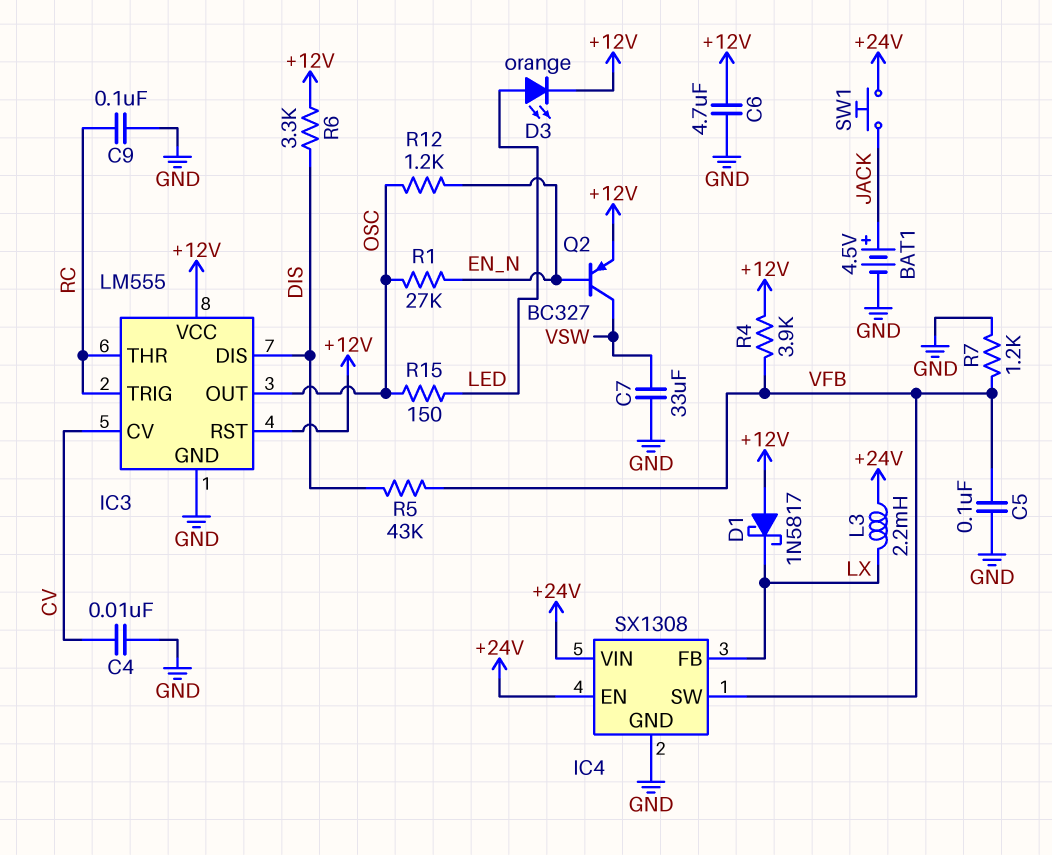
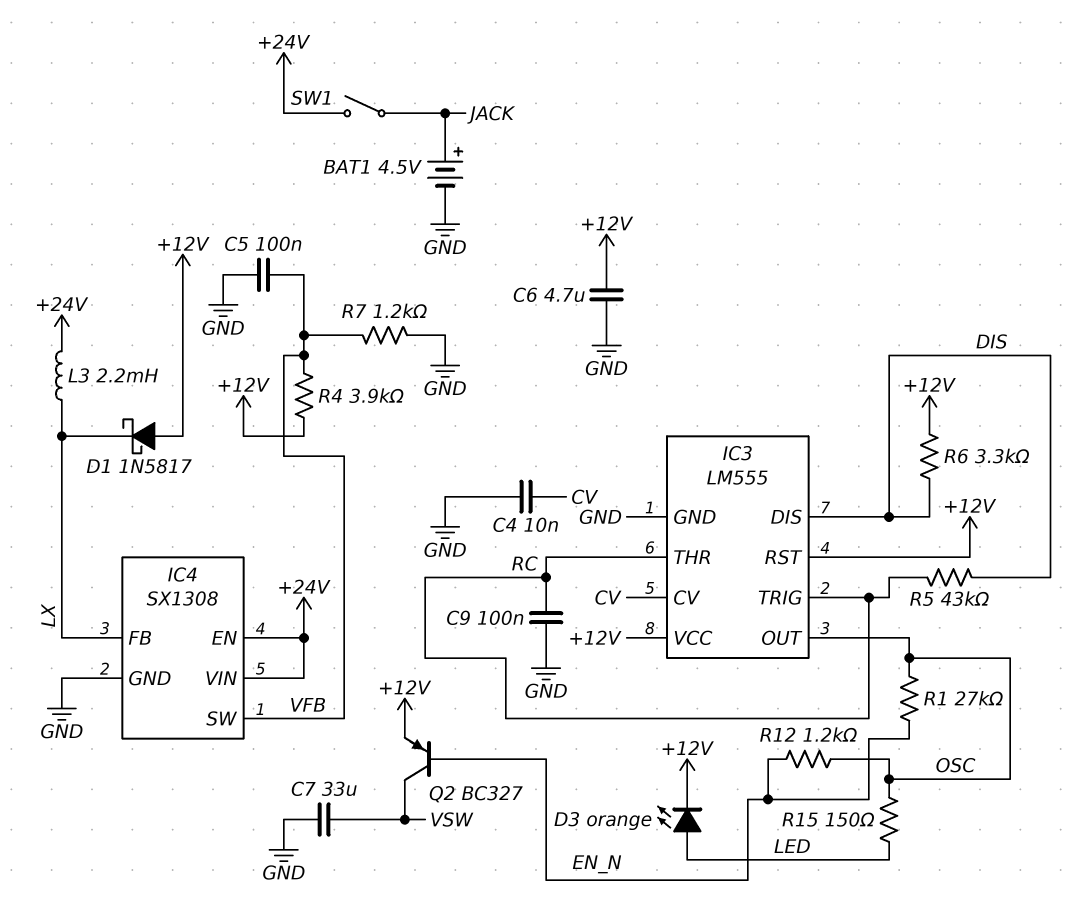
R5: 43k (DIS, VFB) -> 43k (DIS, RC)
SW1: button (+24V, JACK) -> switch (+24V, JACK)

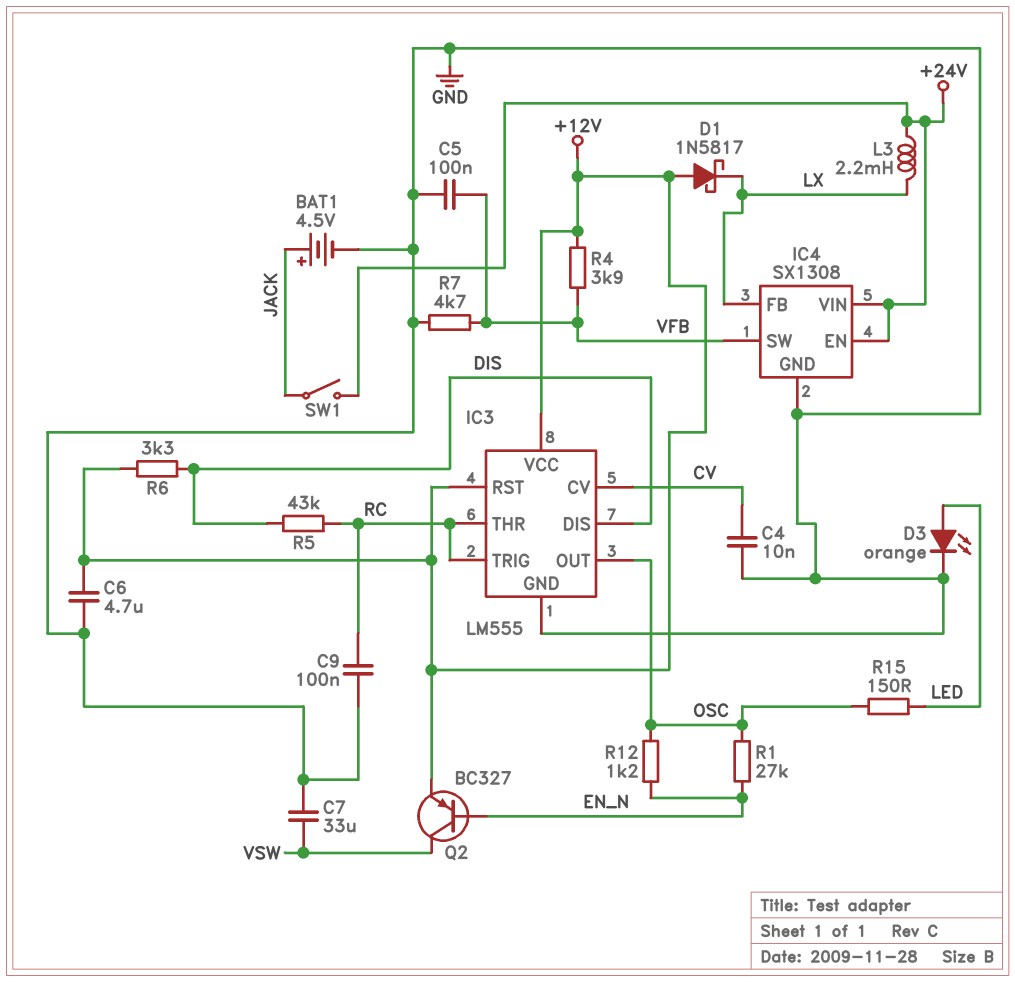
D3: LED orange (A LED, K +12V) -> LED orange (A LED, K GND)
R7: 1.2k (GND, VFB) -> 4.7k (GND, VFB)

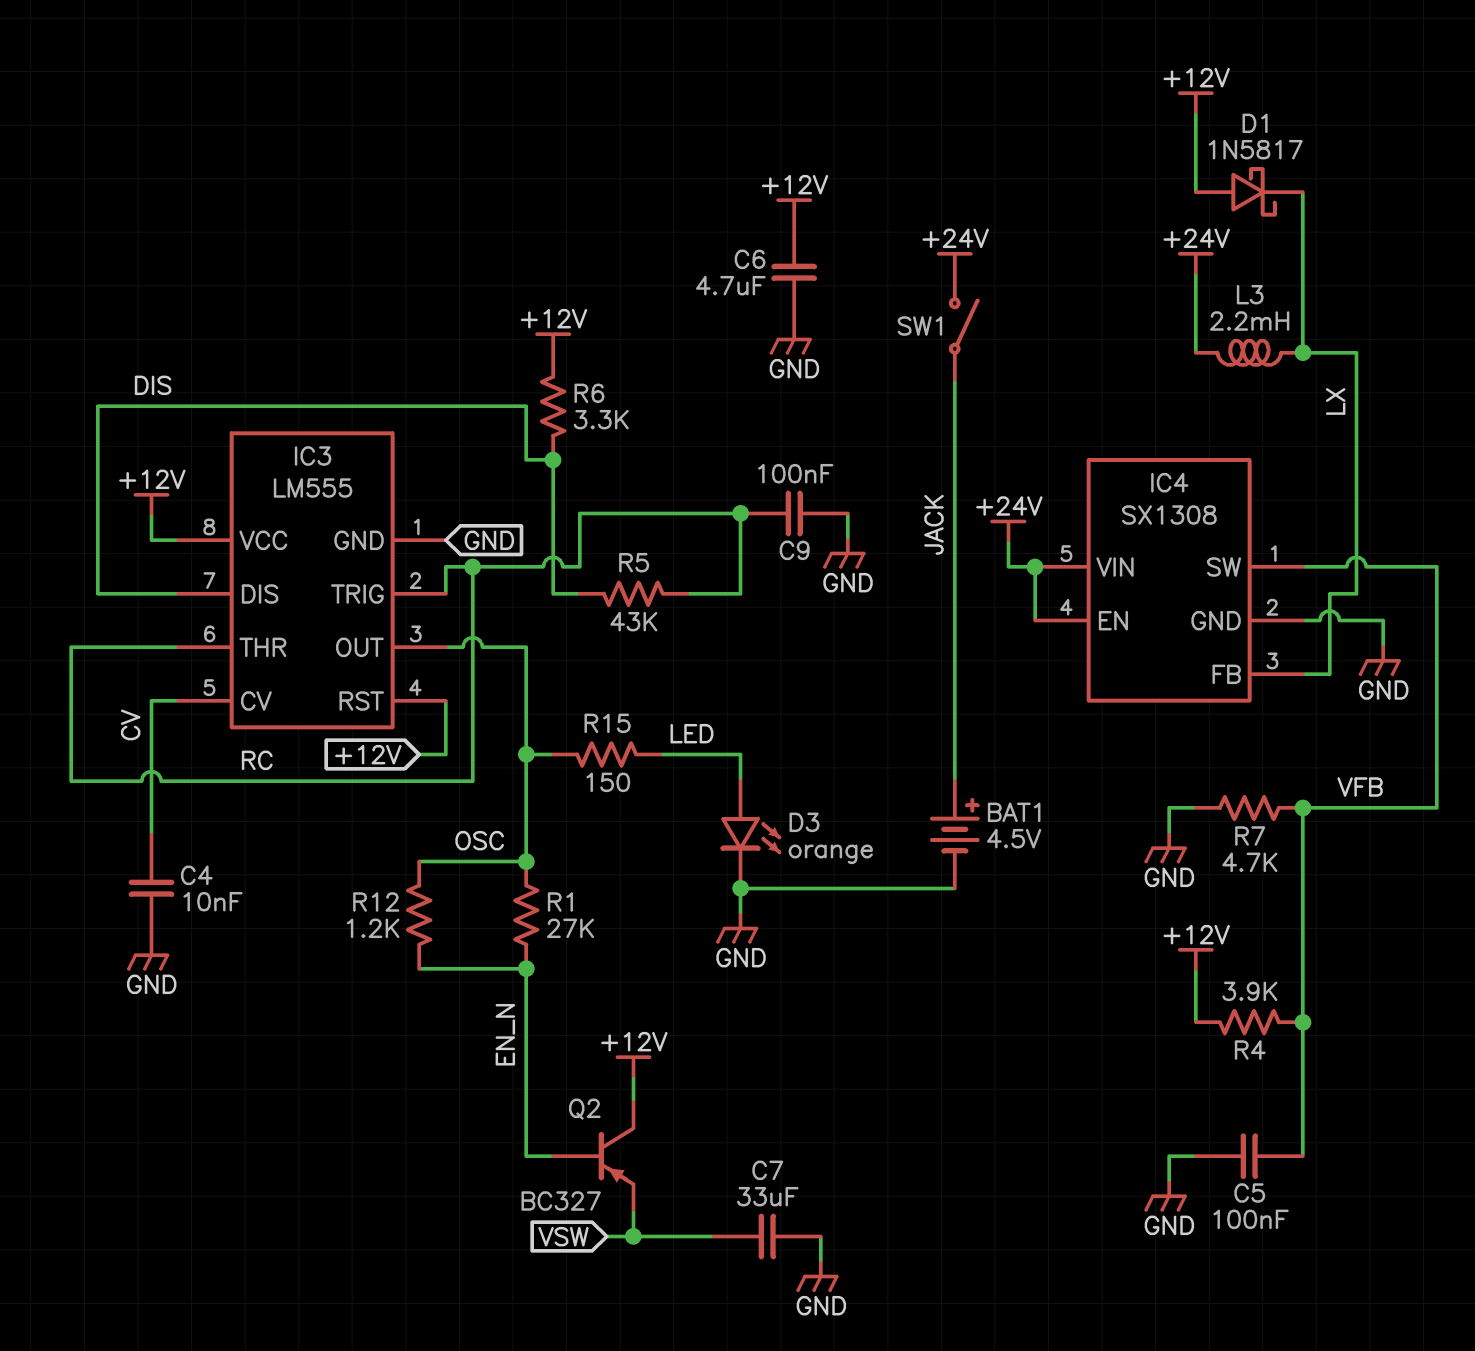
Q2: PNP BC327 (B EN_N, C VSW, E +12V) -> PNP BC327 (B EN_N, C +12V, E VSW)

